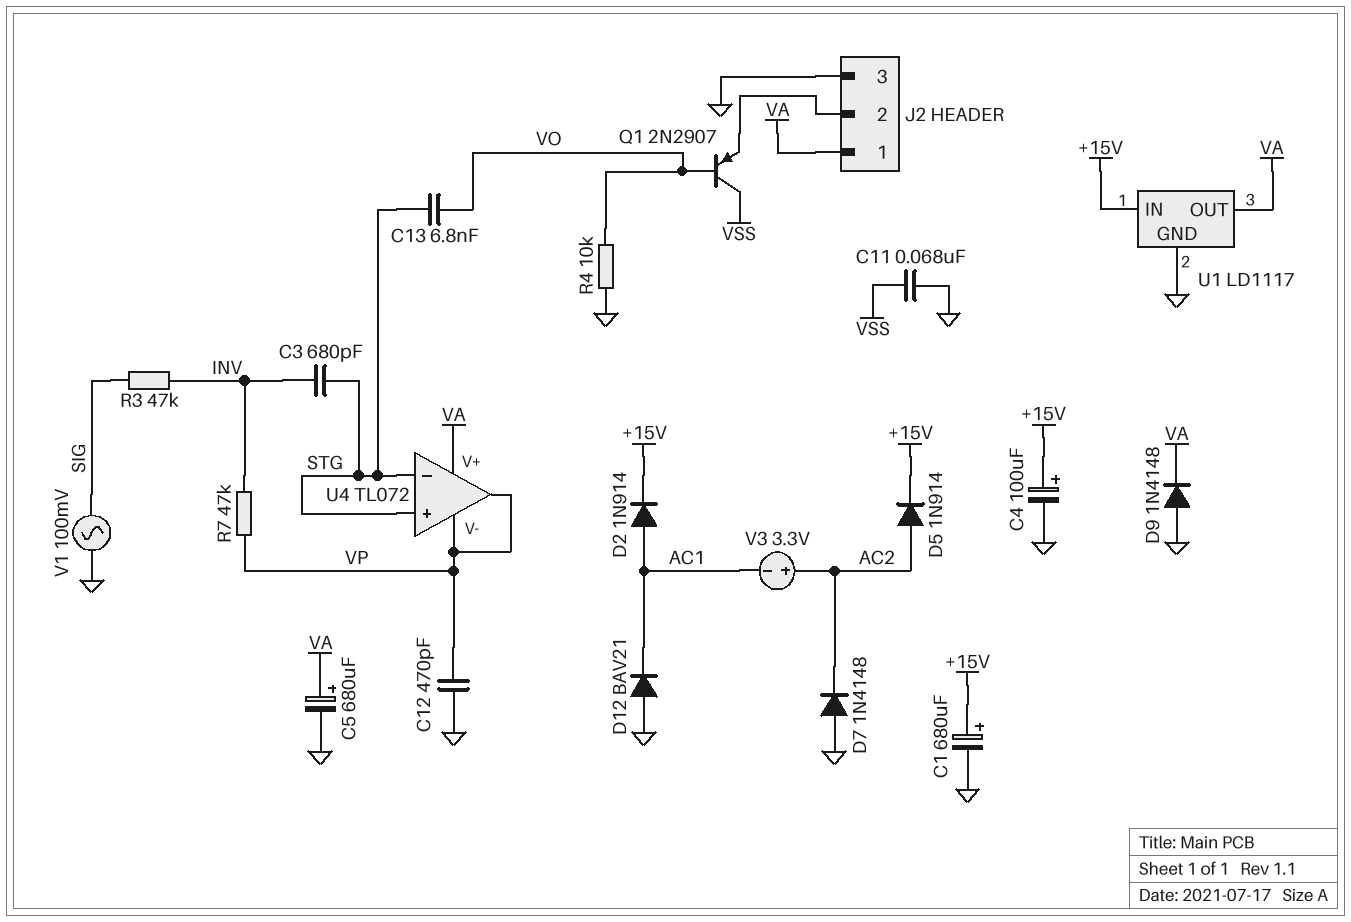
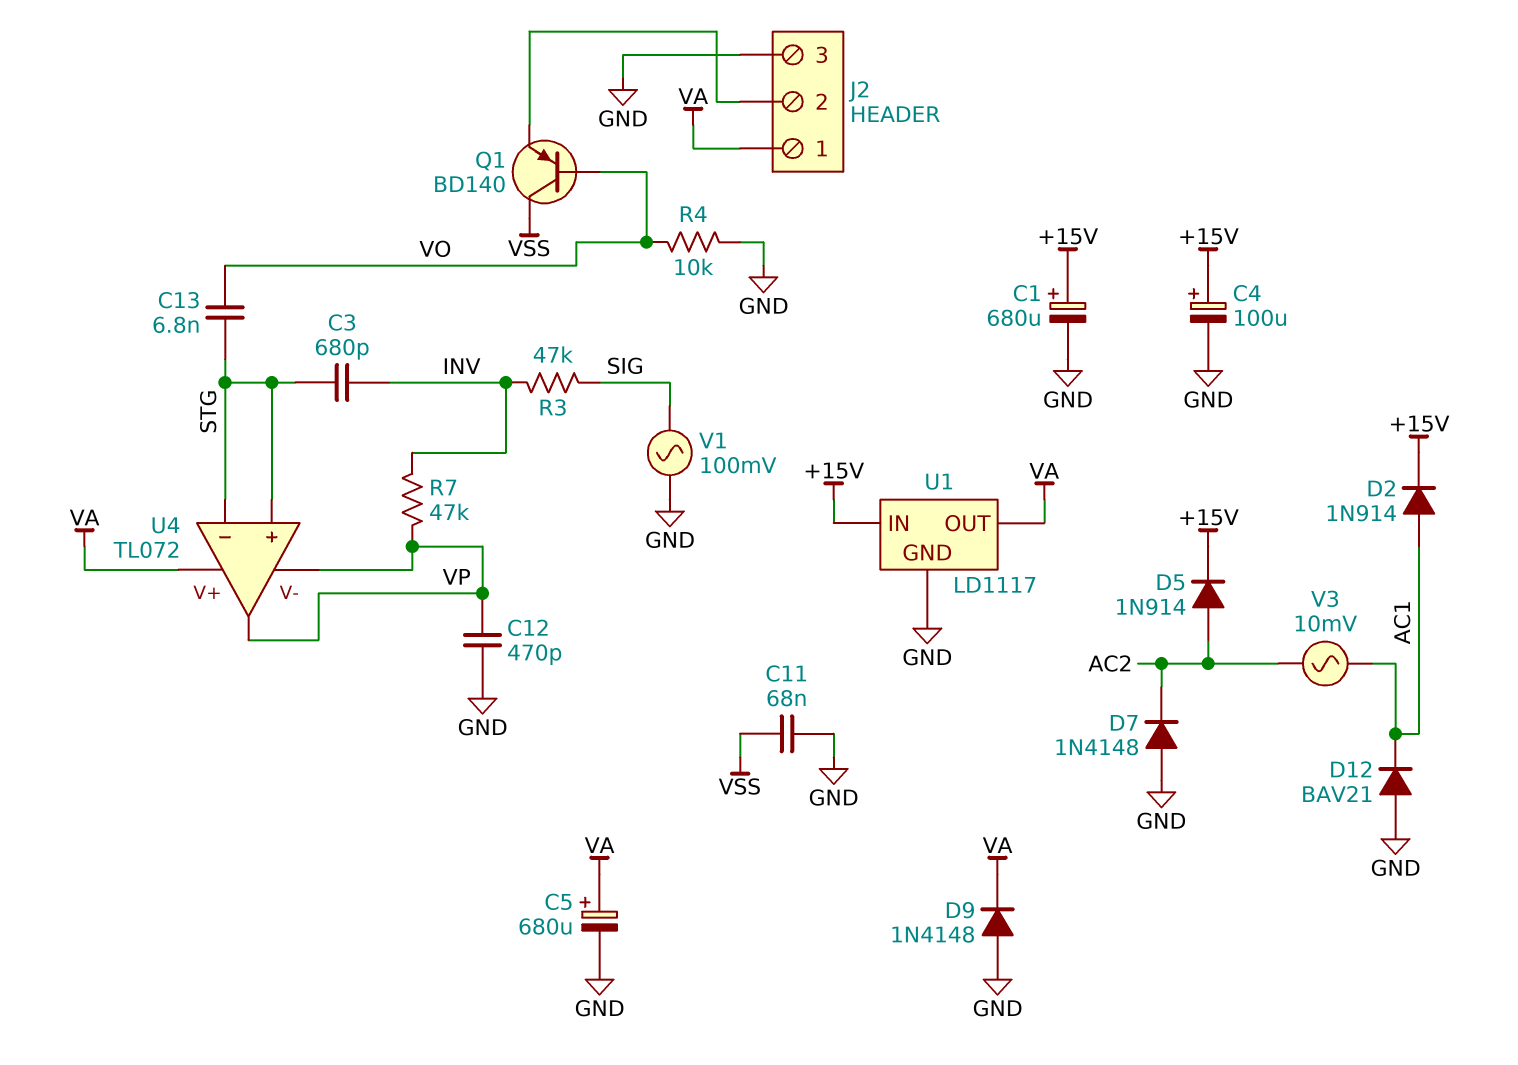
Q1: PNP 2N2907 (B VO, C VSS, E J2/2) -> PNP BD140 (B VO, C VSS, E J2/2)
V3: 3.3V (plus AC2, minus AC1) -> AC 10mV (AC1, AC2)

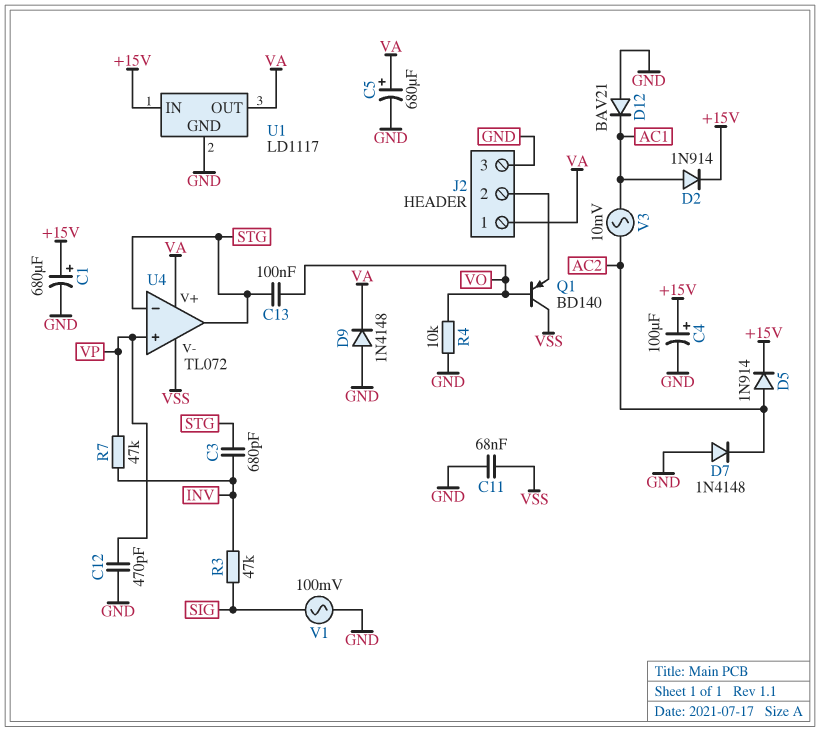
C13: 6.8nF (STG, VO) -> 100nF (STG, VO)
U4 pin V-: VP -> VSS
U4 pin in+: STG -> VP
U4 pin out: VP -> STG

